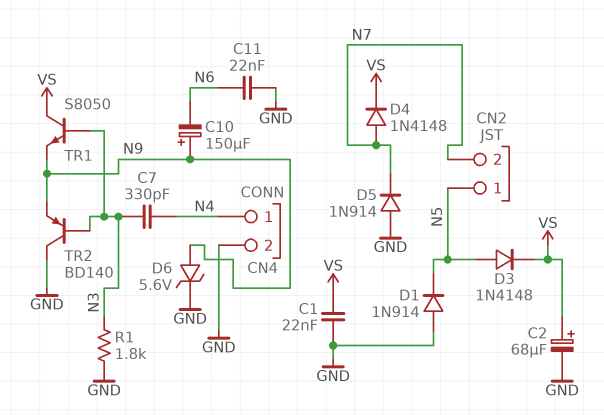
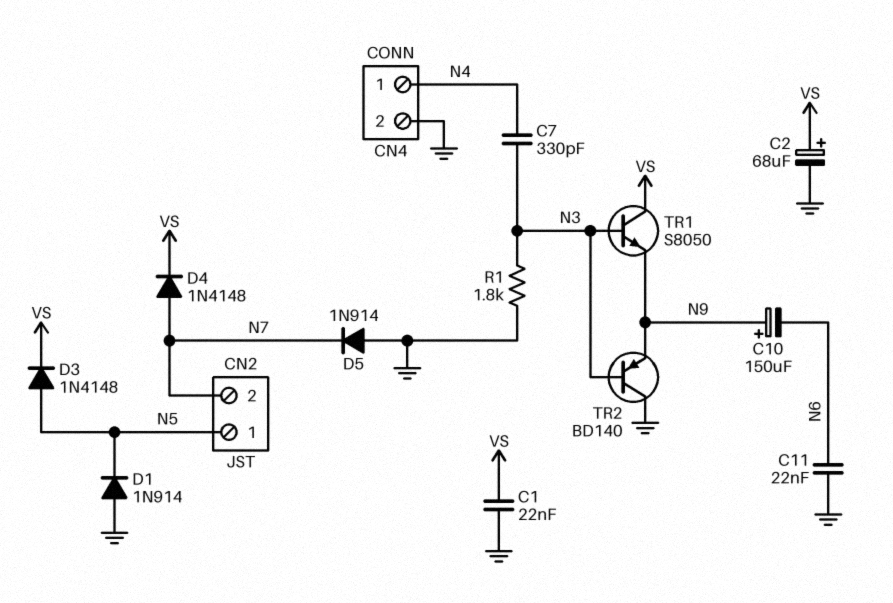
D6: zener 5.6V (A N9, K GND) -> none

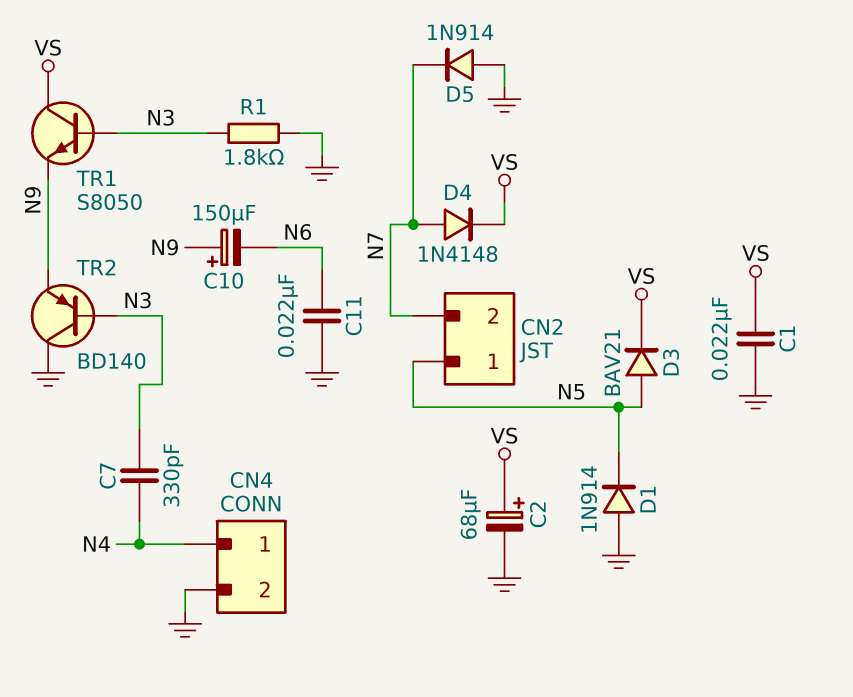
D3: diode 1N4148 (A N5, K VS) -> diode BAV21 (A N5, K VS)

